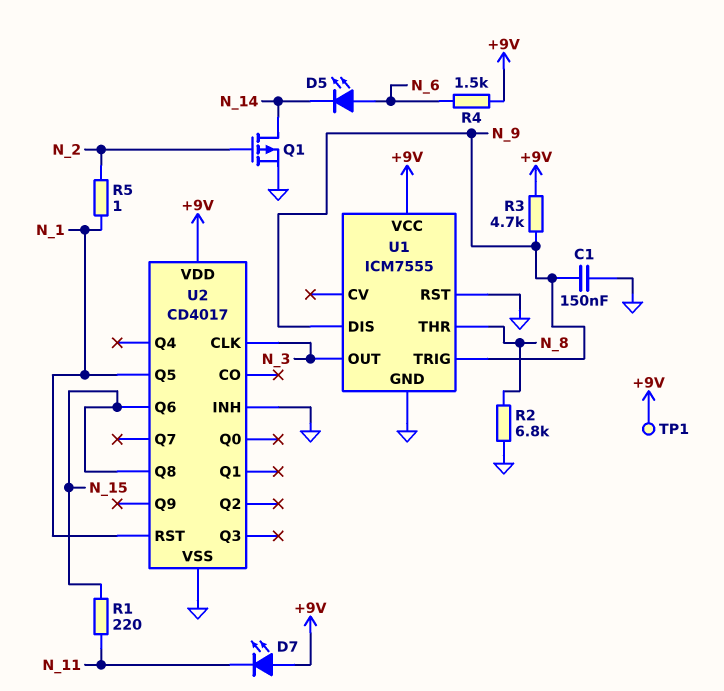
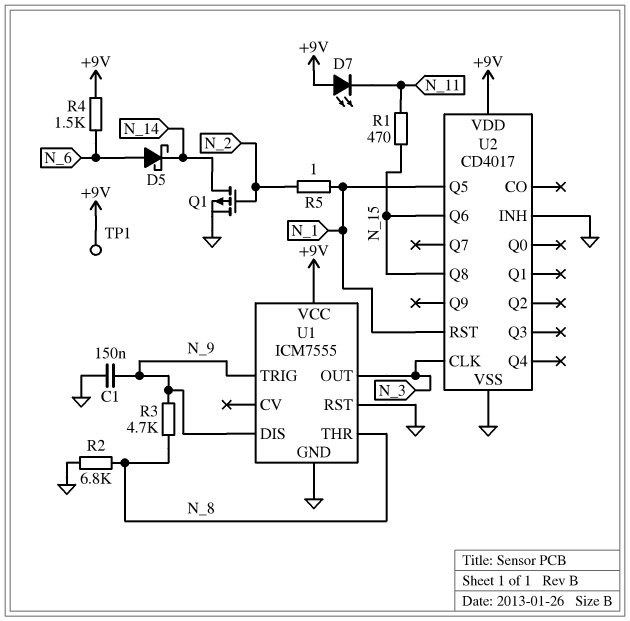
D5: LED (A N_6, K N_14) -> schottky (A N_6, K N_14)
R1: 220 (N_11, N_15) -> 470 (N_11, N_15)
R3: 4.7k (+9V, N_9) -> 4.7k (N_8, N_9)

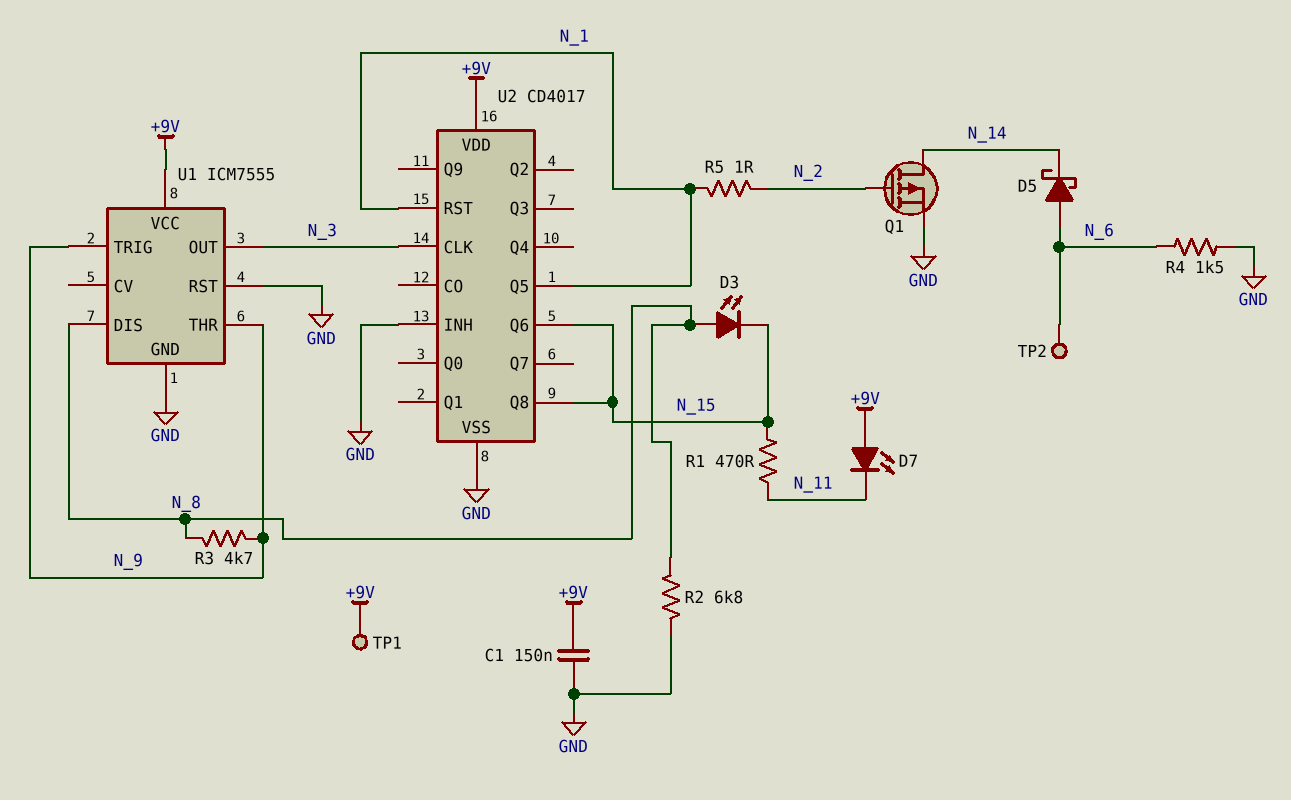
C1: 150nF (GND, N_9) -> 150nF (+9V, GND)
D3: none -> LED (A N_8, K N_15)
R4: 1.5k (+9V, N_6) -> 1.5k (GND, N_6)
TP2: none -> test point (N_6)
U1 pin DIS: N_9 -> N_8
U1 pin THR: N_8 -> N_9

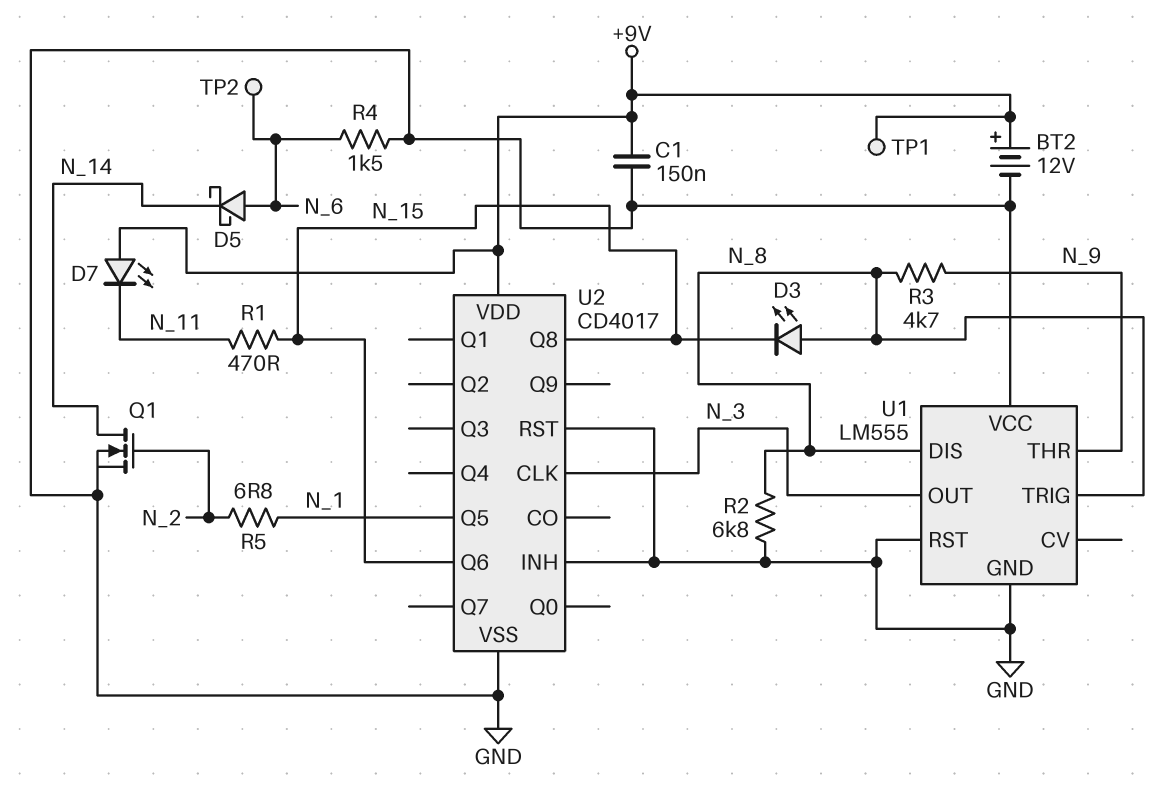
BT2: none -> 12V (plus +9V, minus GND)
Q1: PMOS (G N_2, D N_14, S GND) -> NMOS (G N_2, D N_14, S GND)
R5: 1 (N_1, N_2) -> 6.8 (N_1, N_2)
U1: ICM7555 -> LM555
U1 pin TRIG: N_9 -> N_8
U1 pin VCC: +9V -> GND
U2 pin RST: N_1 -> GND

